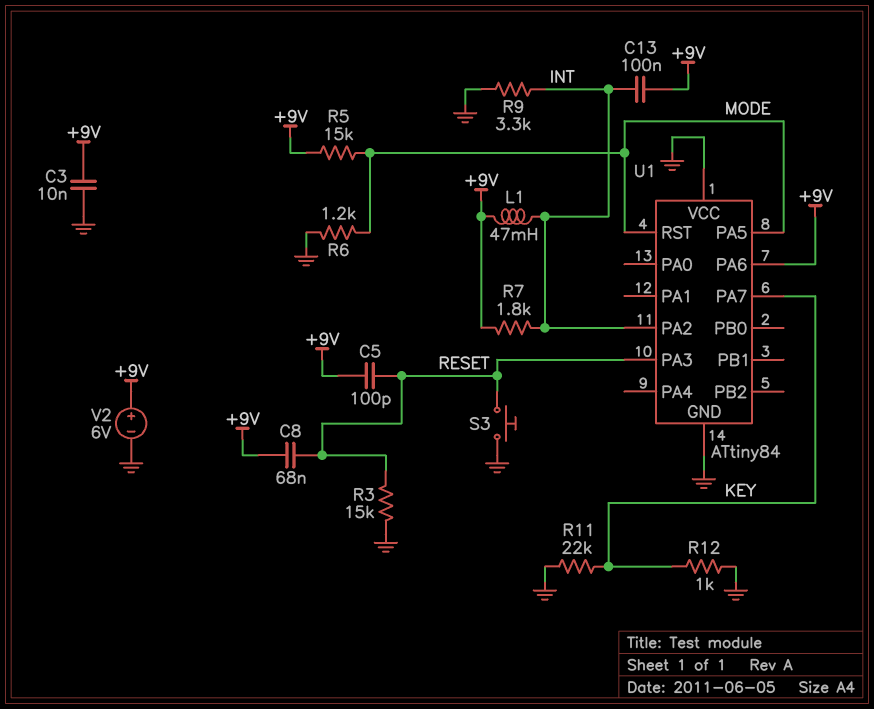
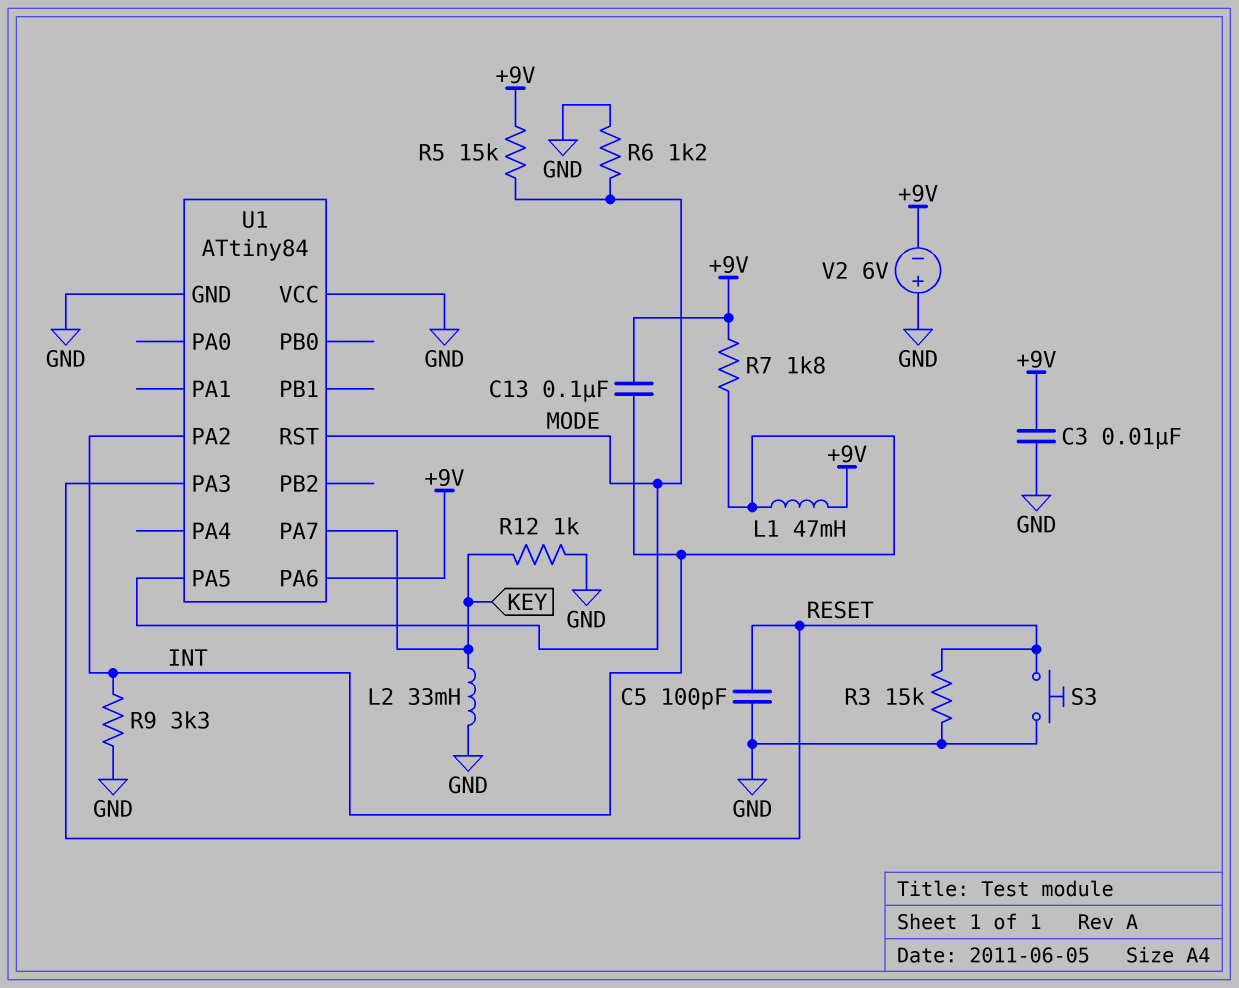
C5: 100pF (+9V, RESET) -> 100pF (GND, RESET)
C8: 68nF (+9V, RESET) -> none
L2: none -> 33mH (GND, KEY)
R11: 22k (GND, KEY) -> none
V2: 6V (plus +9V, minus GND) -> 6V (plus GND, minus +9V)

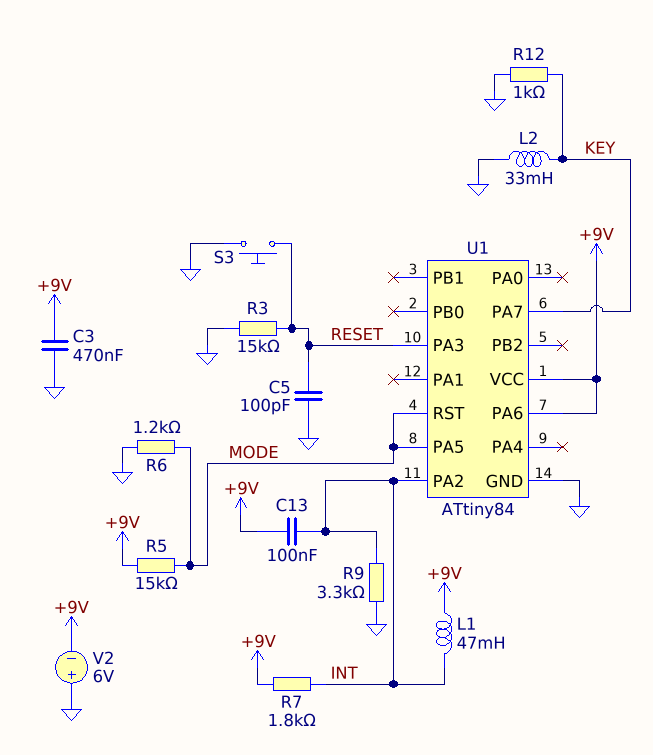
C3: 10nF (+9V, GND) -> 470nF (+9V, GND)
U1 pin VCC: GND -> +9V

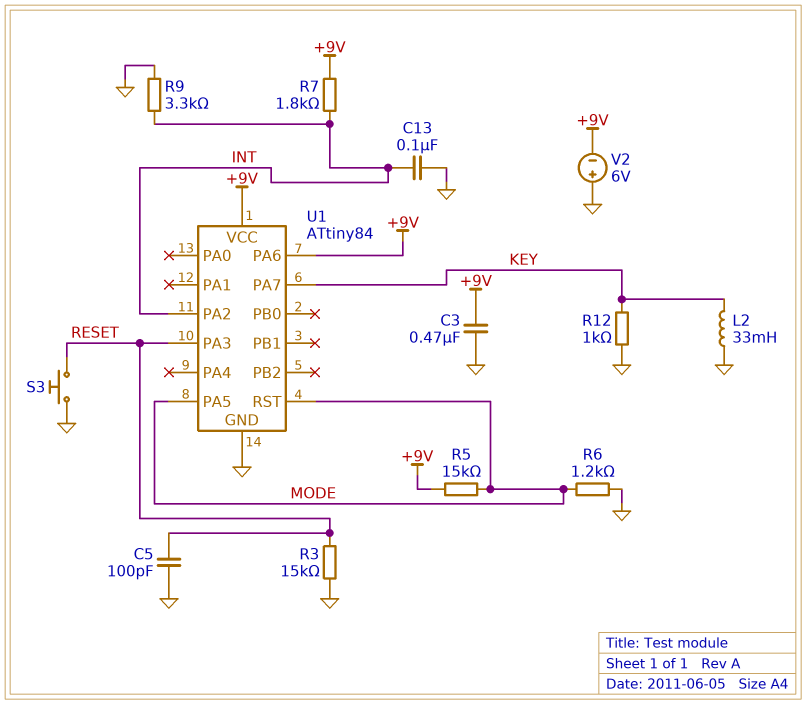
C13: 100nF (+9V, INT) -> 100nF (GND, INT)
L1: 47mH (+9V, INT) -> none

